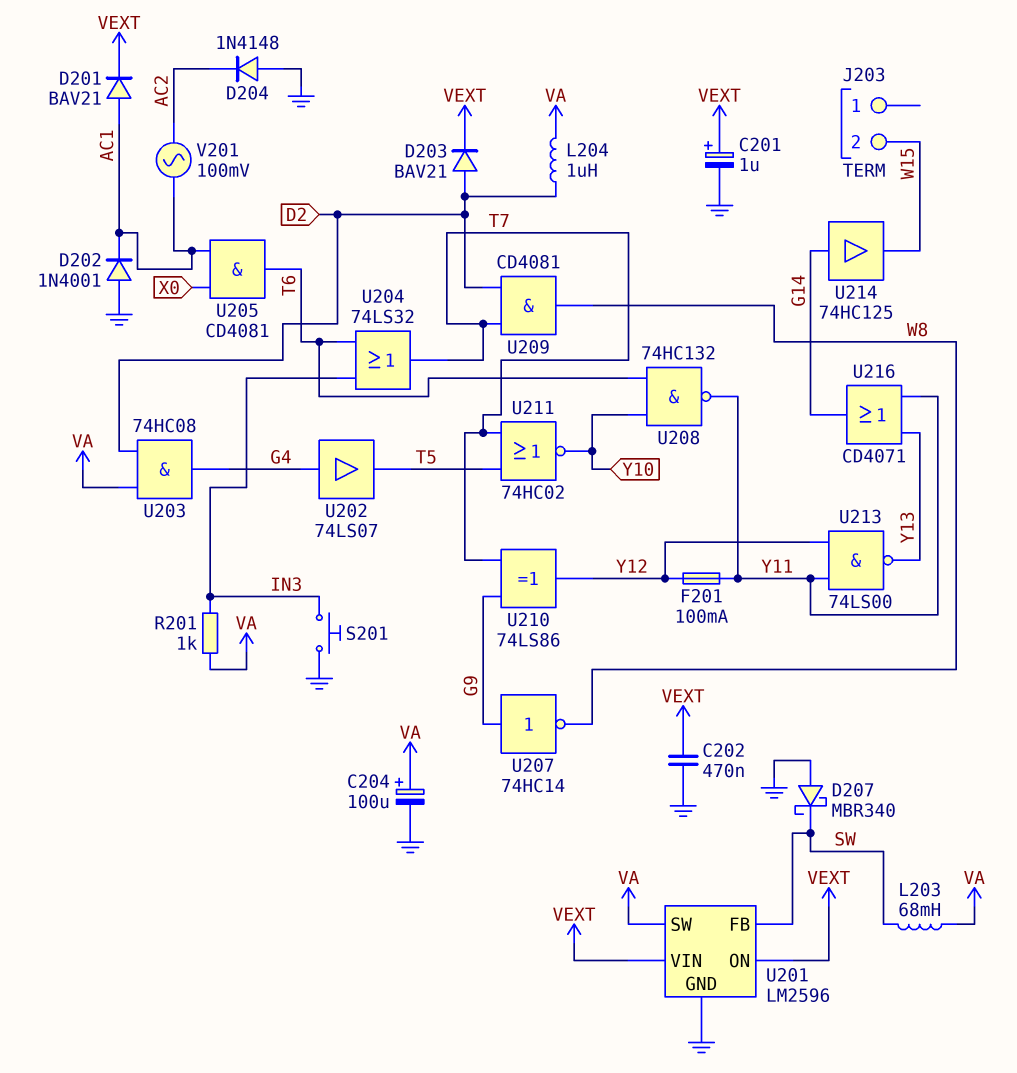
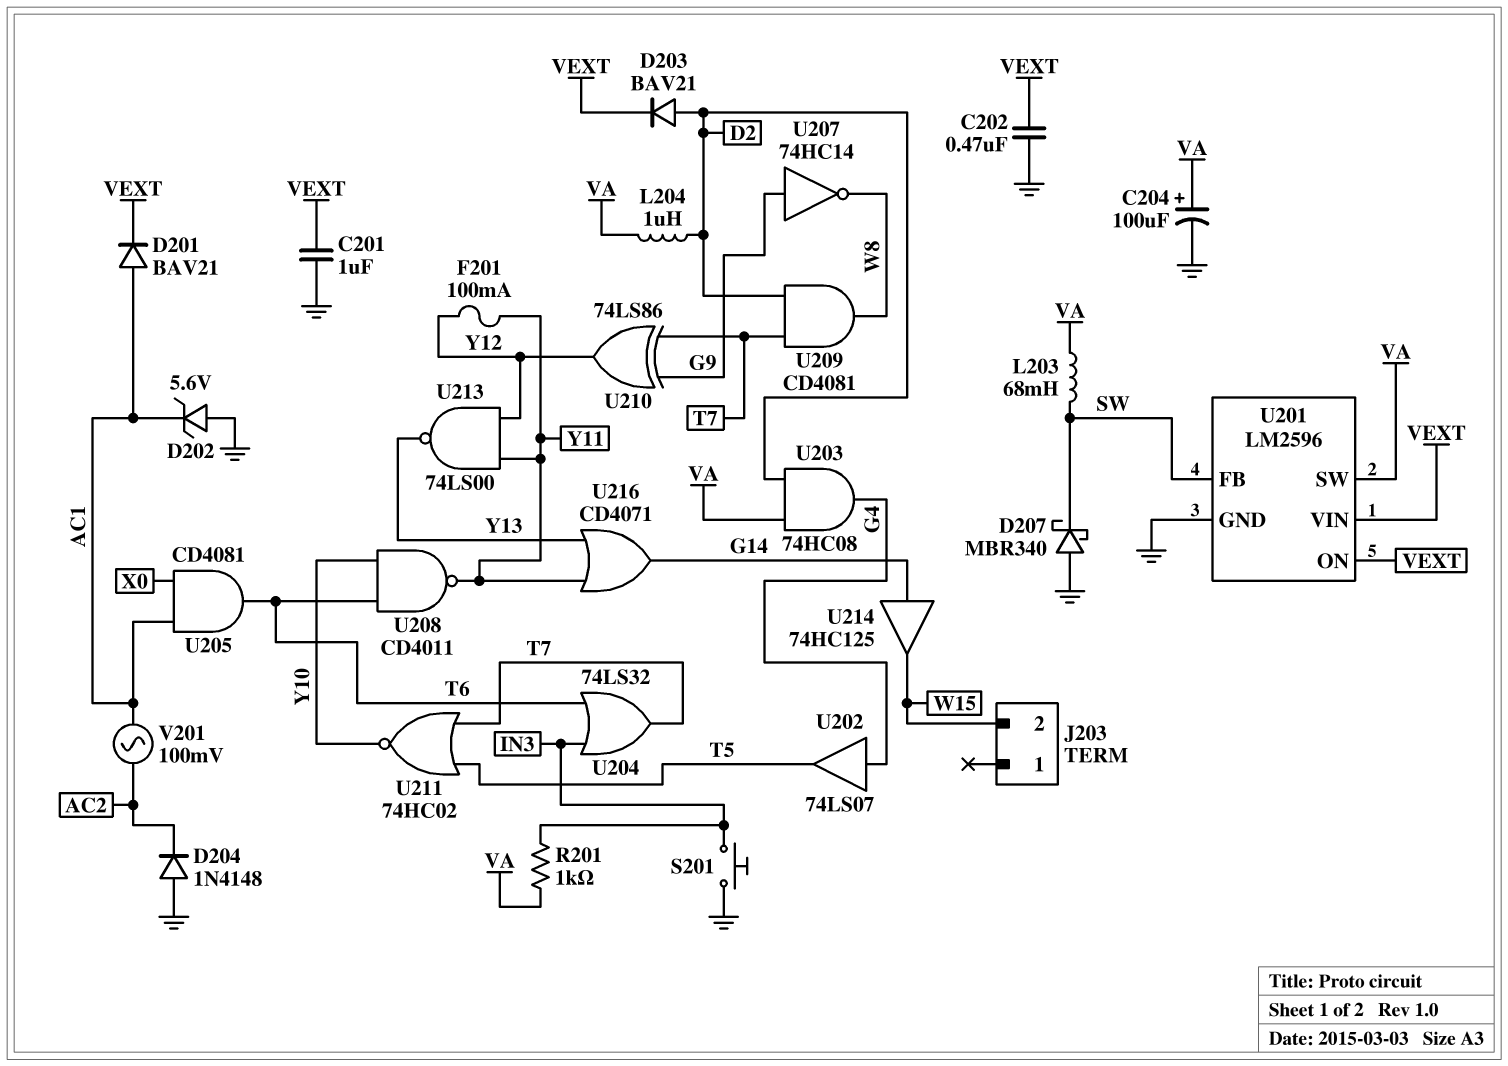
C201: 1uF (plus VEXT, minus GND) -> 1uF (GND, VEXT)
D202: diode 1N4001 (A GND, K AC1) -> zener 5.6V (A GND, K AC1)
U208: NAND 74HC132 (in T6, in Y10, out Y11) -> NAND CD4011 (in T6, in Y10, out Y11)

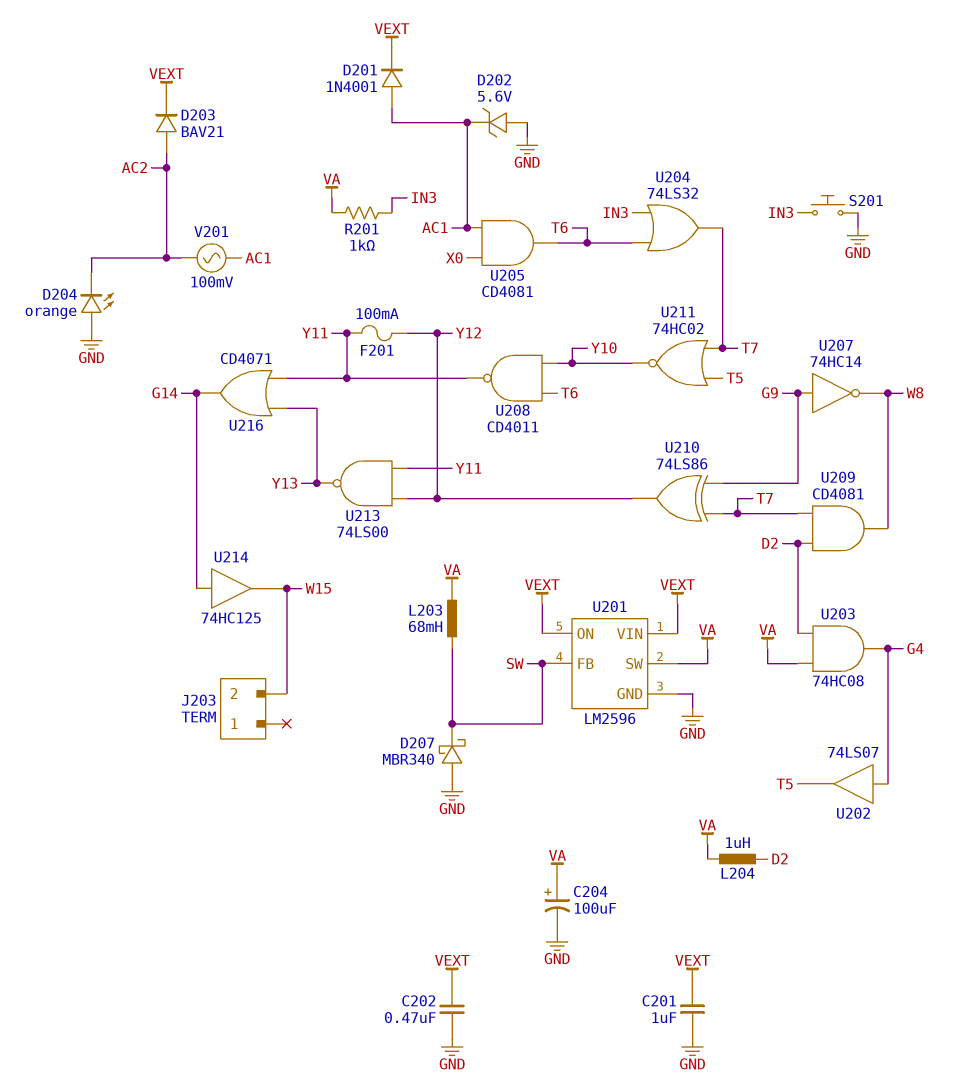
D201: diode BAV21 (A AC1, K VEXT) -> diode 1N4001 (A AC1, K VEXT)
D203: diode BAV21 (A D2, K VEXT) -> diode BAV21 (A AC2, K VEXT)
D204: diode 1N4148 (A GND, K AC2) -> LED orange (A GND, K AC2)

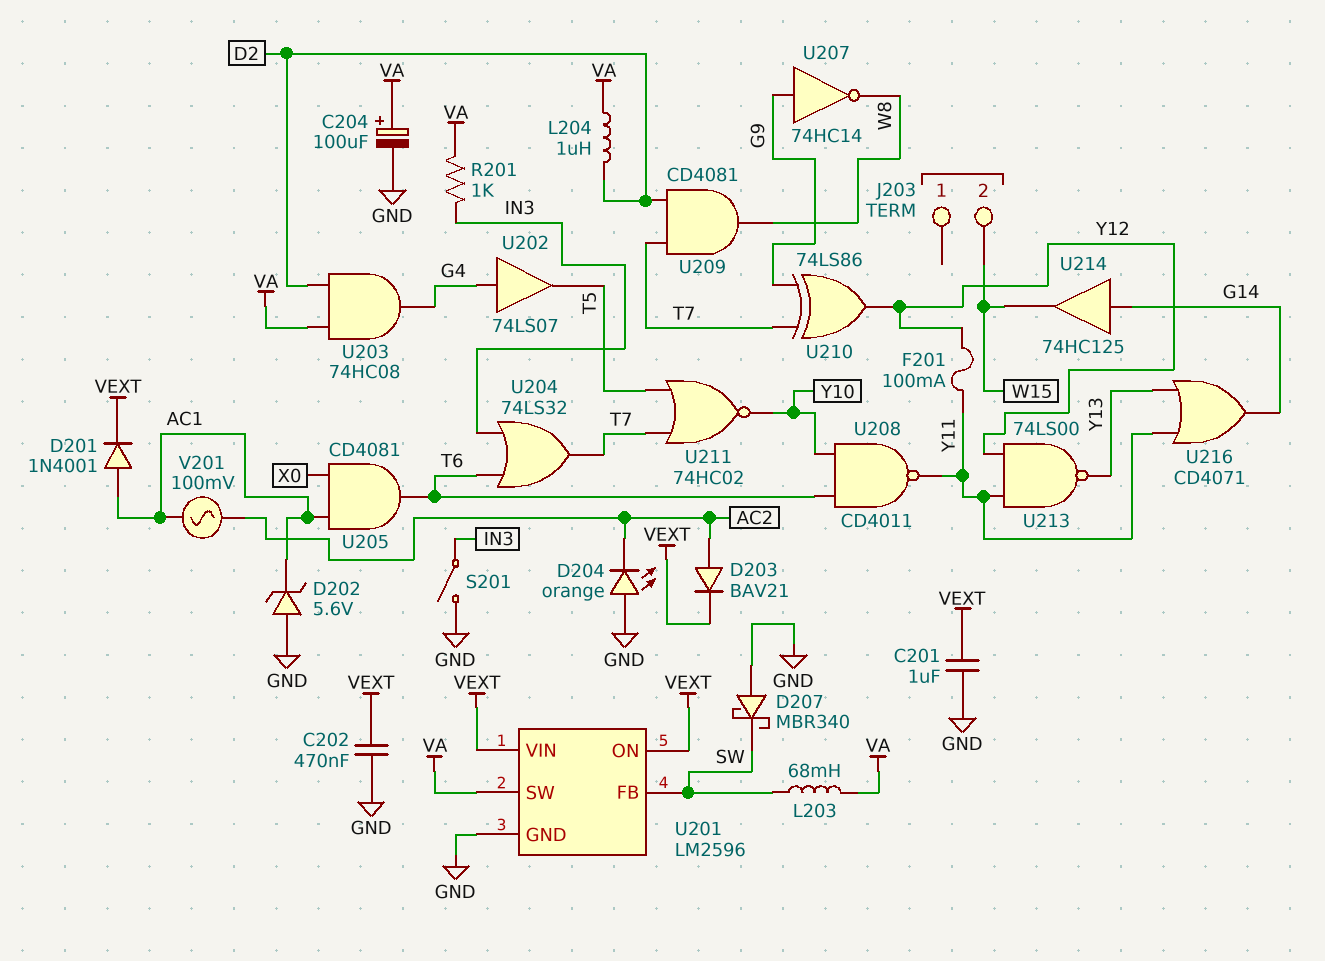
S201: button (GND, IN3) -> switch (GND, IN3)

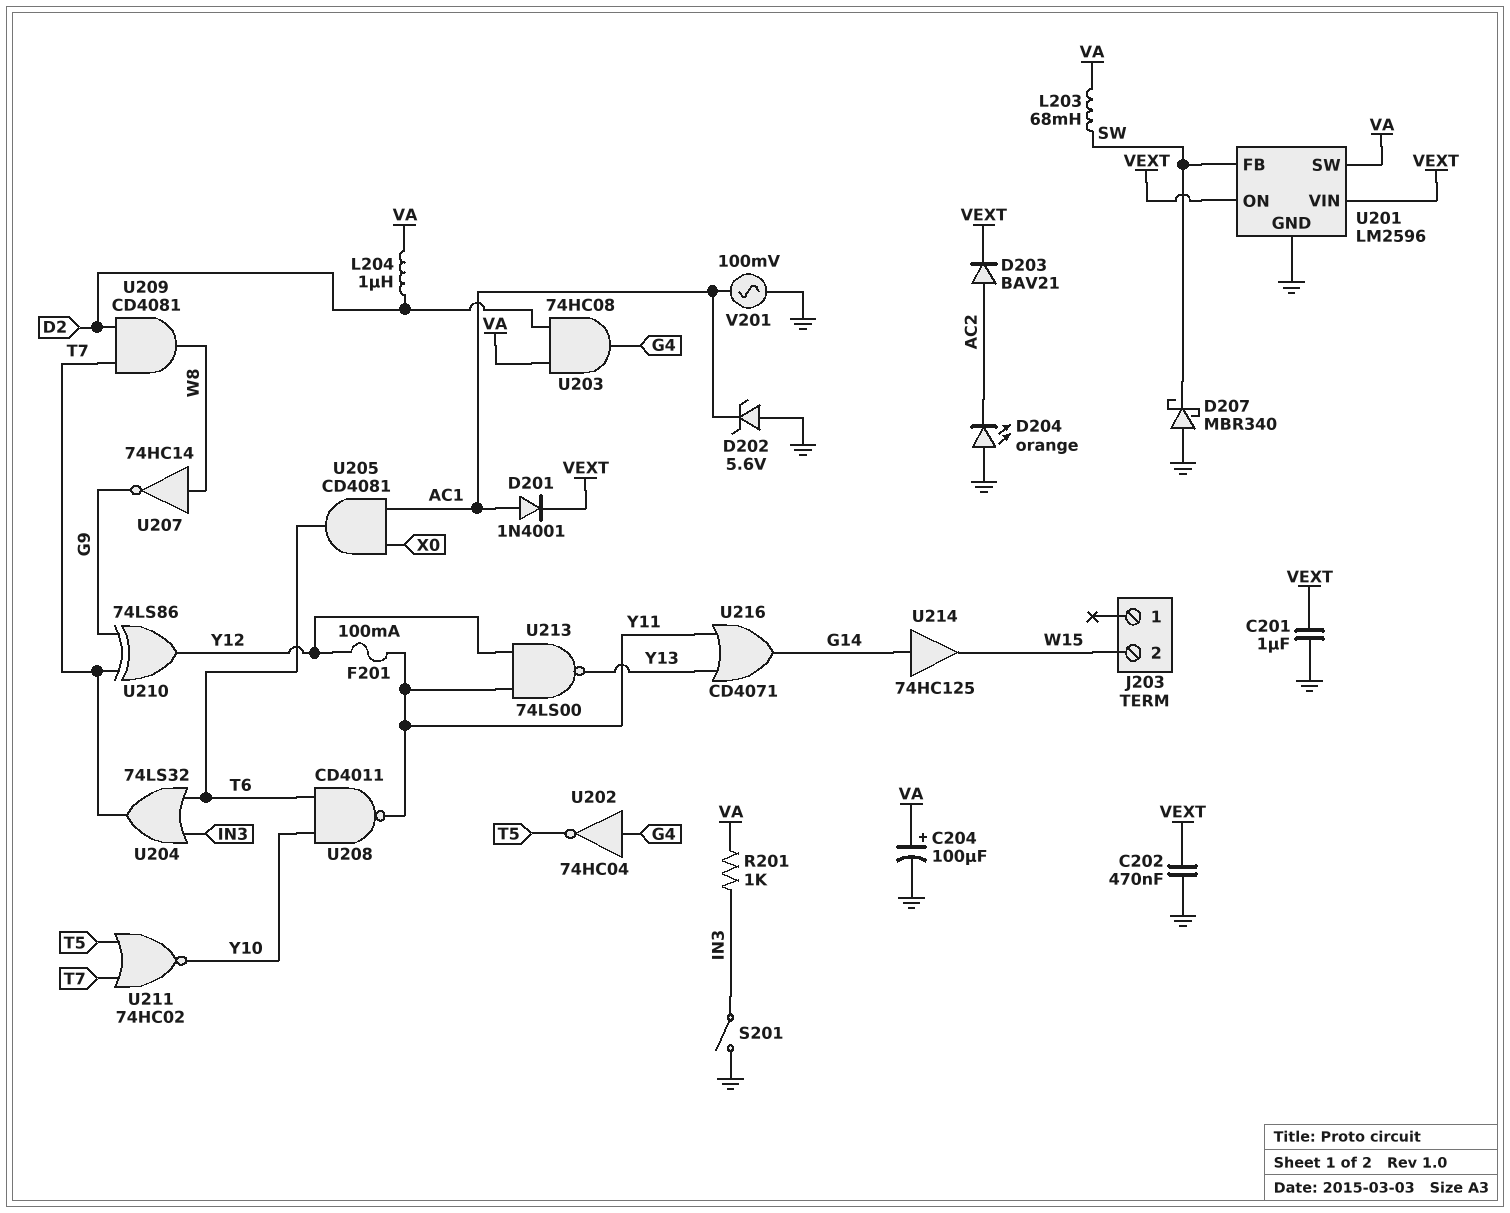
U202: buffer 74LS07 (in G4, out T5) -> NOT 74HC04 (in G4, out T5)
U207: NOT 74HC14 (in G9, out W8) -> NOT 74HC14 (in W8, out G9)
V201: AC 100mV (AC1, AC2) -> AC 100mV (AC1, GND)

